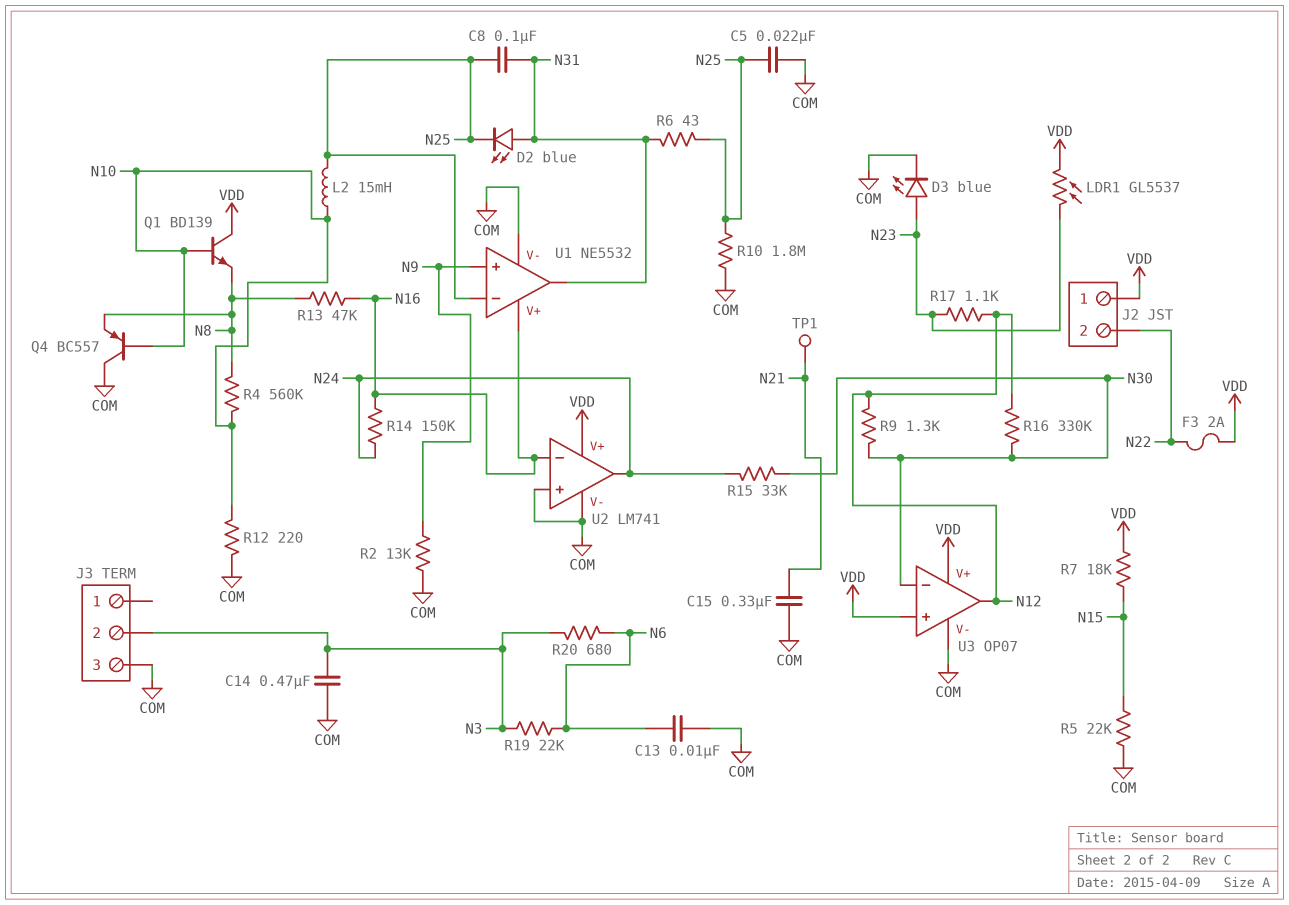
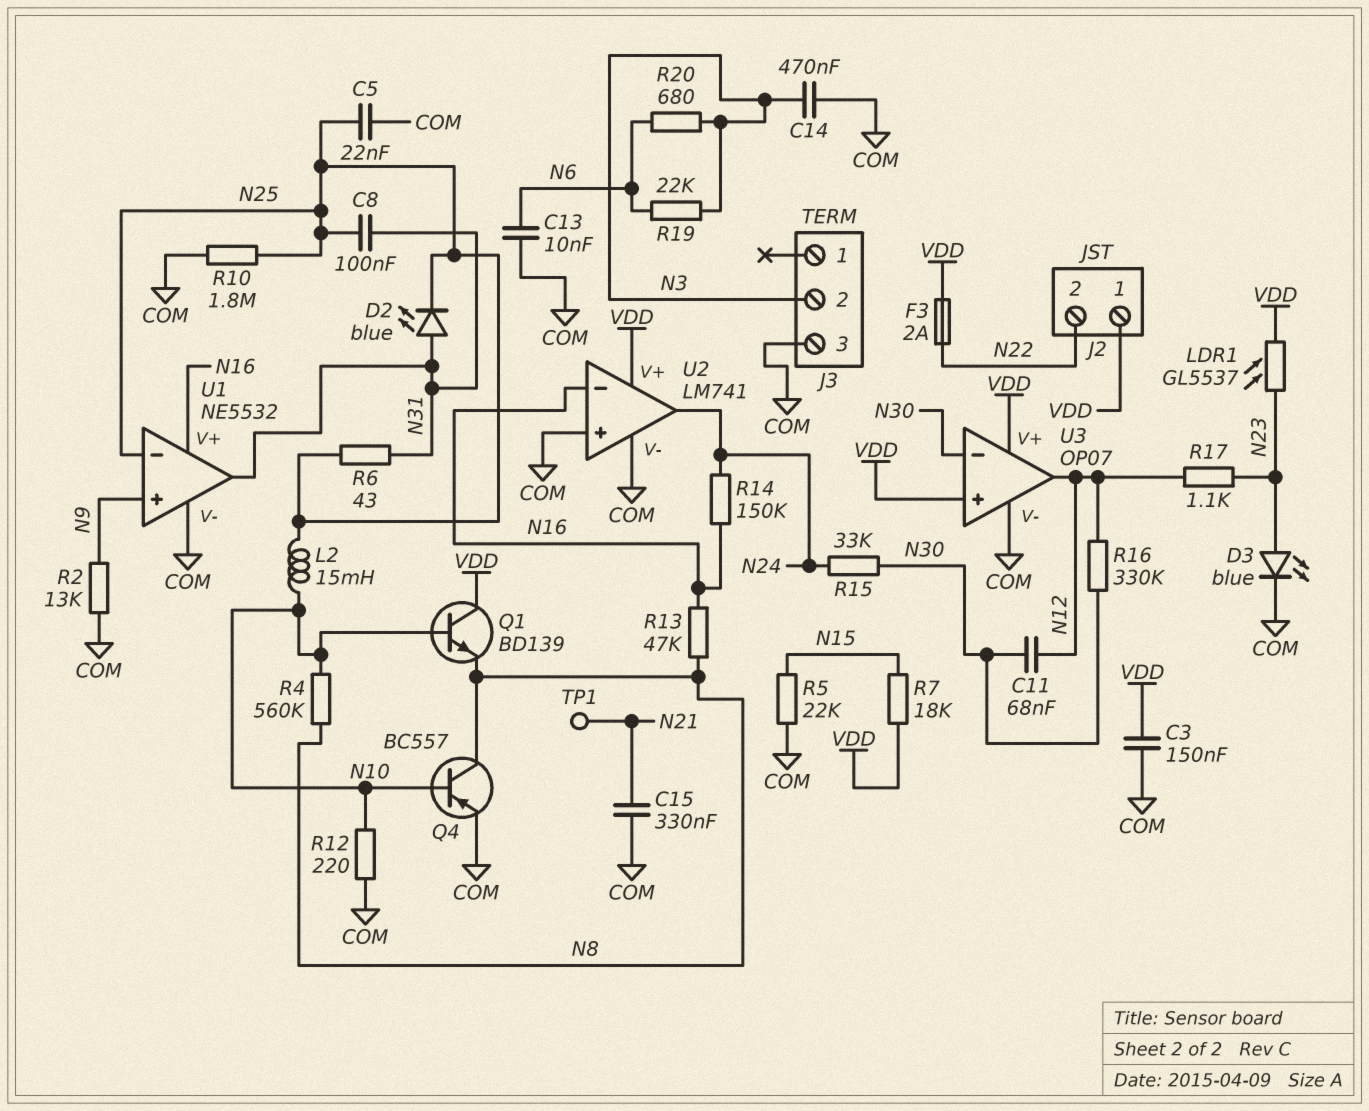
C3: none -> 150nF (COM, VDD)
C11: none -> 68nF (N12, N30)
Q4: PNP BC557 (B N10, C COM, E N8) -> PNP BC557 (B N10, C N8, E COM)
R9: 1.3k (N12, N30) -> none

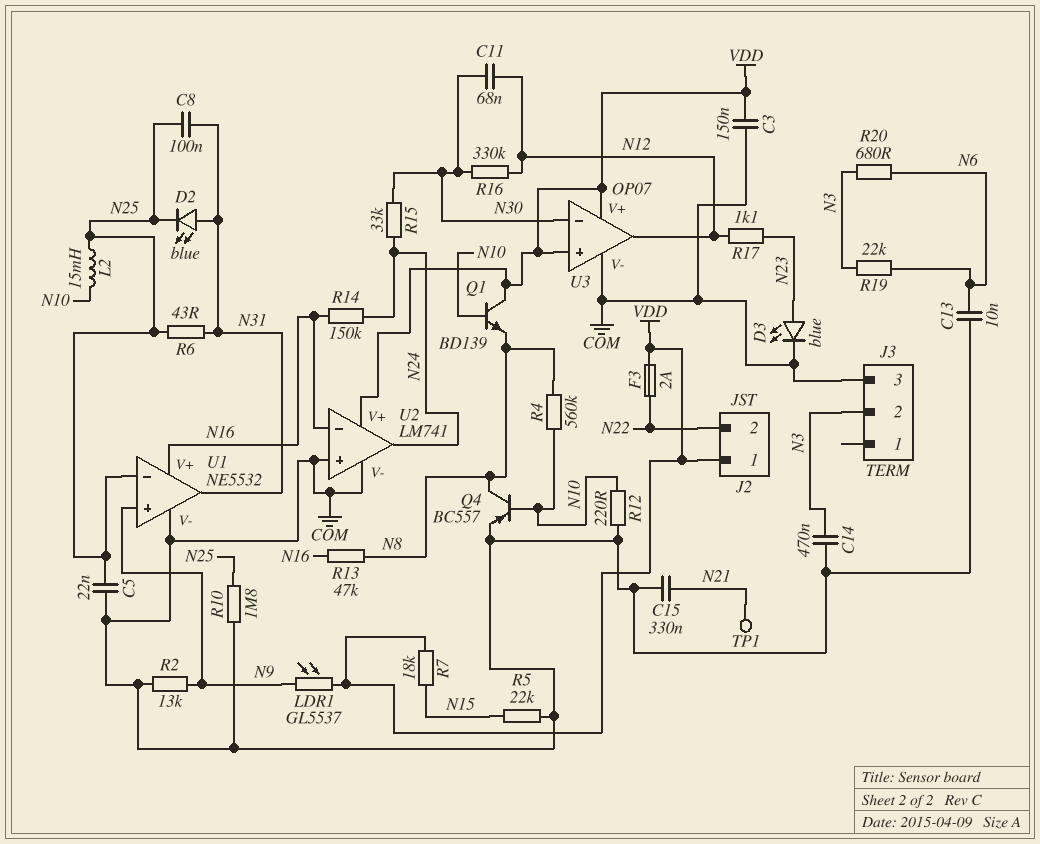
LDR1: GL5537 (N23, VDD) -> GL5537 (N9, VDD)

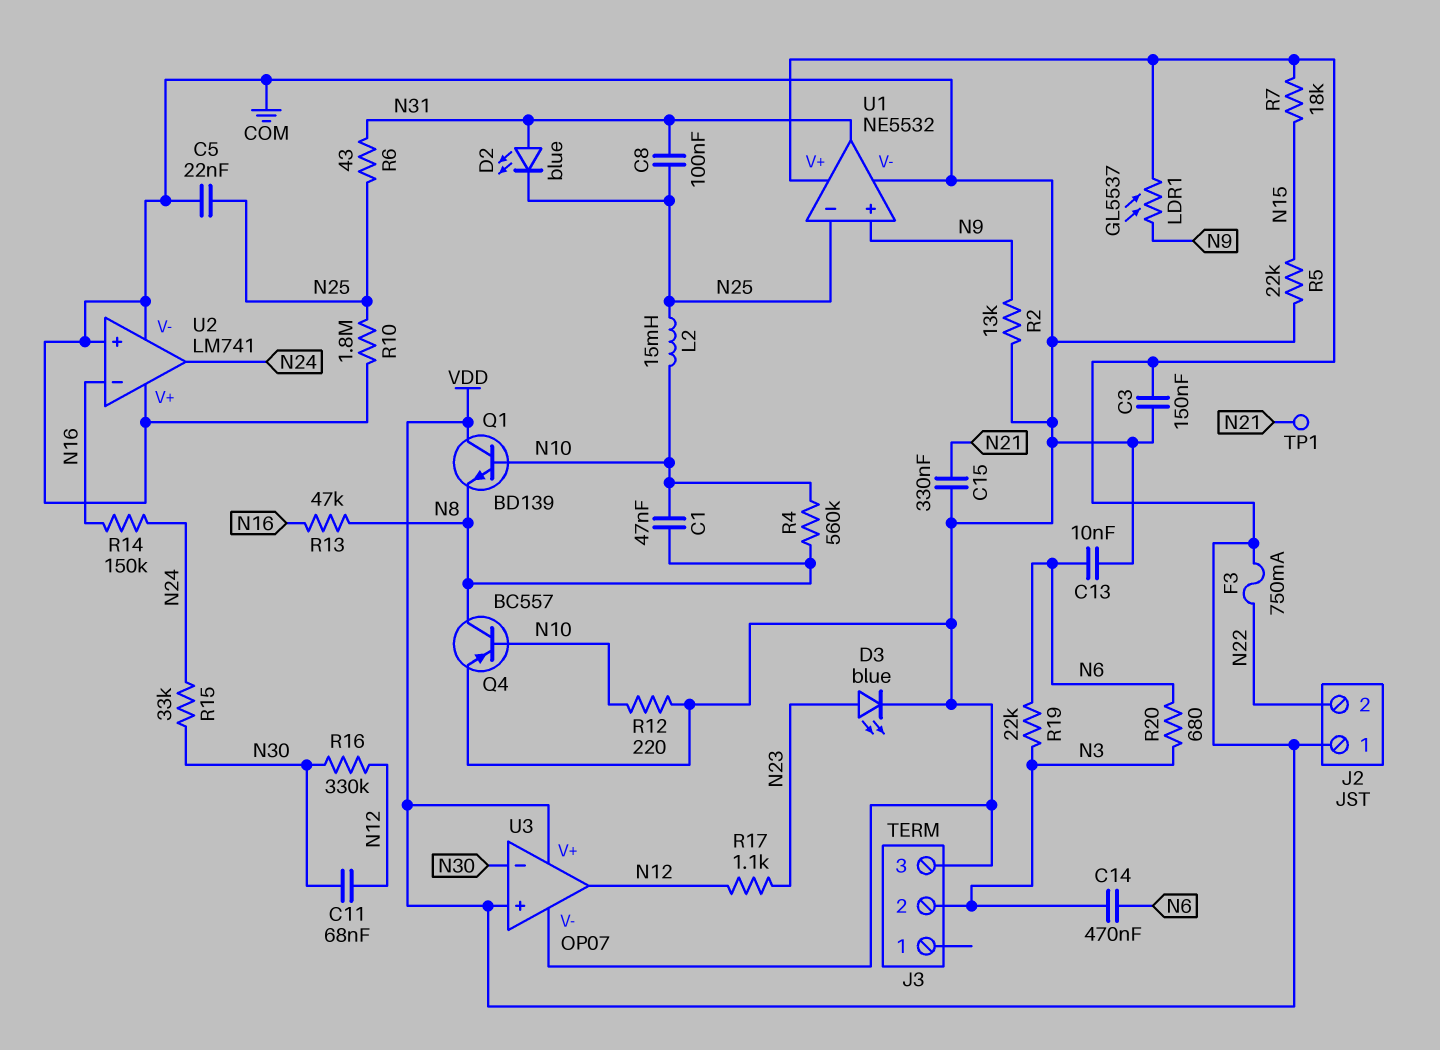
C1: none -> 47nF (N8, N10)
C14: 470nF (COM, N3) -> 470nF (N3, N6)
F3: 2A (N22, VDD) -> 750mA (N22, VDD)
U1 pin V+: N16 -> VDD
U2 pin V+: VDD -> COM

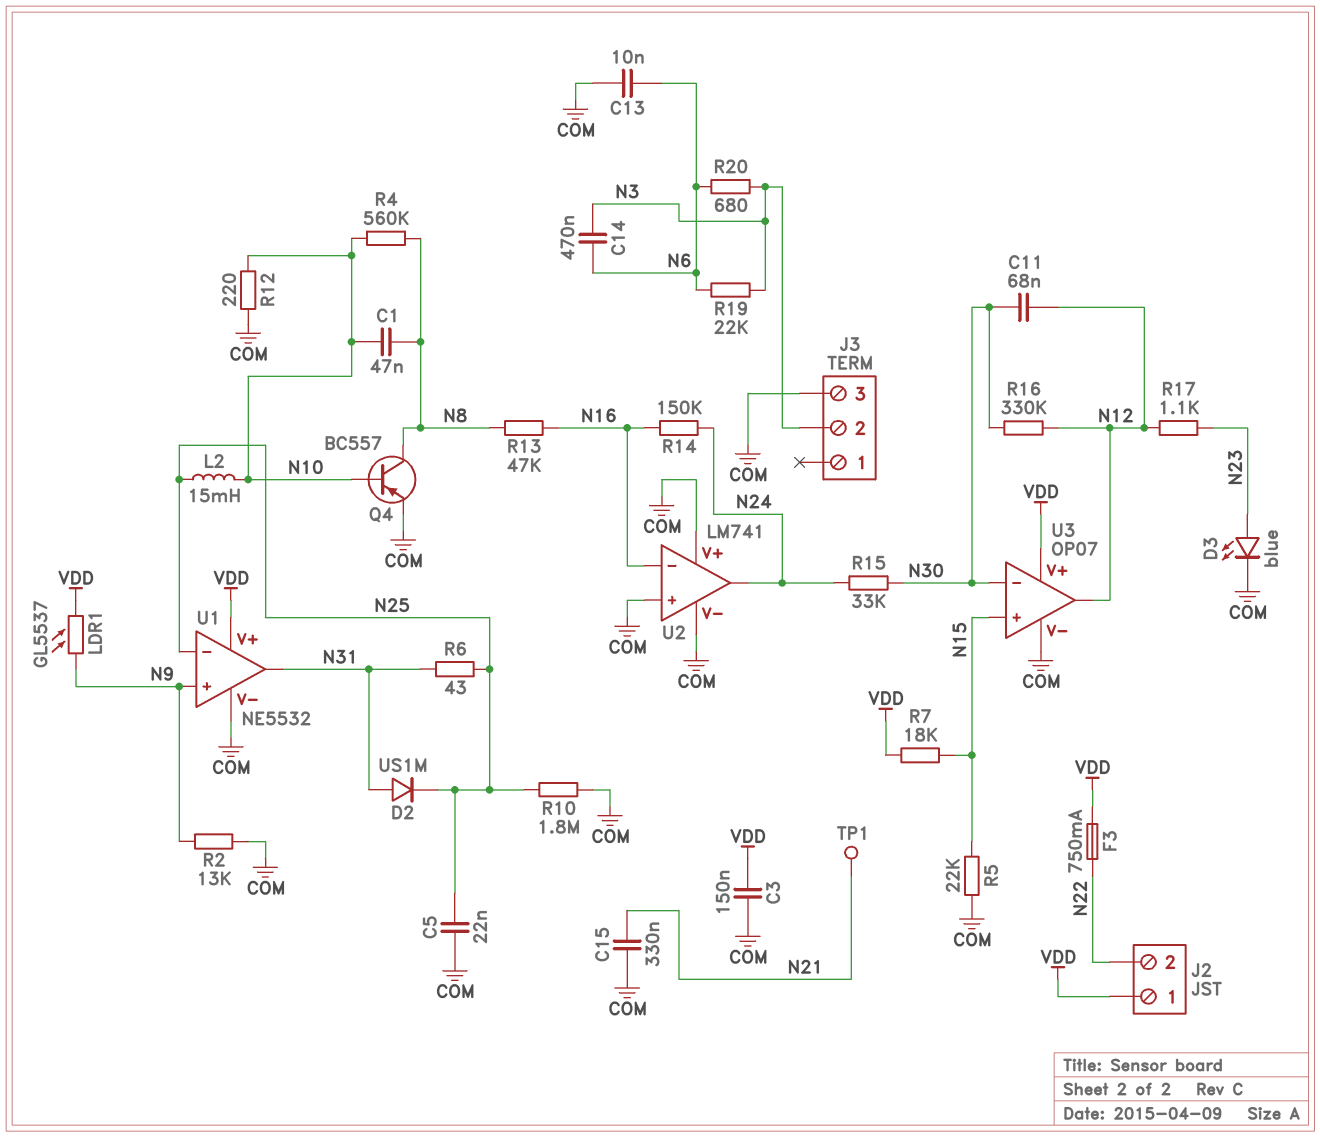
C8: 100nF (N25, N31) -> none
D2: LED blue (A N31, K N25) -> diode US1M (A N31, K N25)
Q1: NPN BD139 (B N10, C VDD, E N8) -> none
U3 pin in+: VDD -> N15

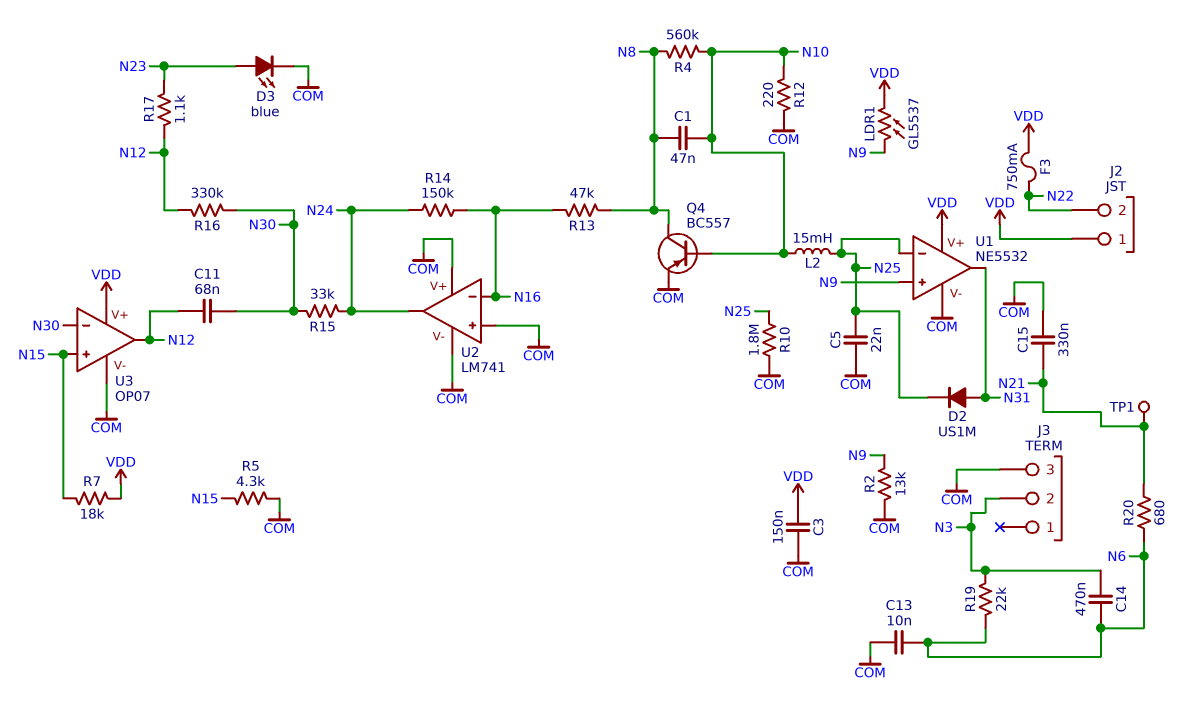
R5: 22k (COM, N15) -> 4.3k (COM, N15)
R6: 43 (N25, N31) -> none
R20: 680 (N3, N6) -> 680 (N6, N21)

